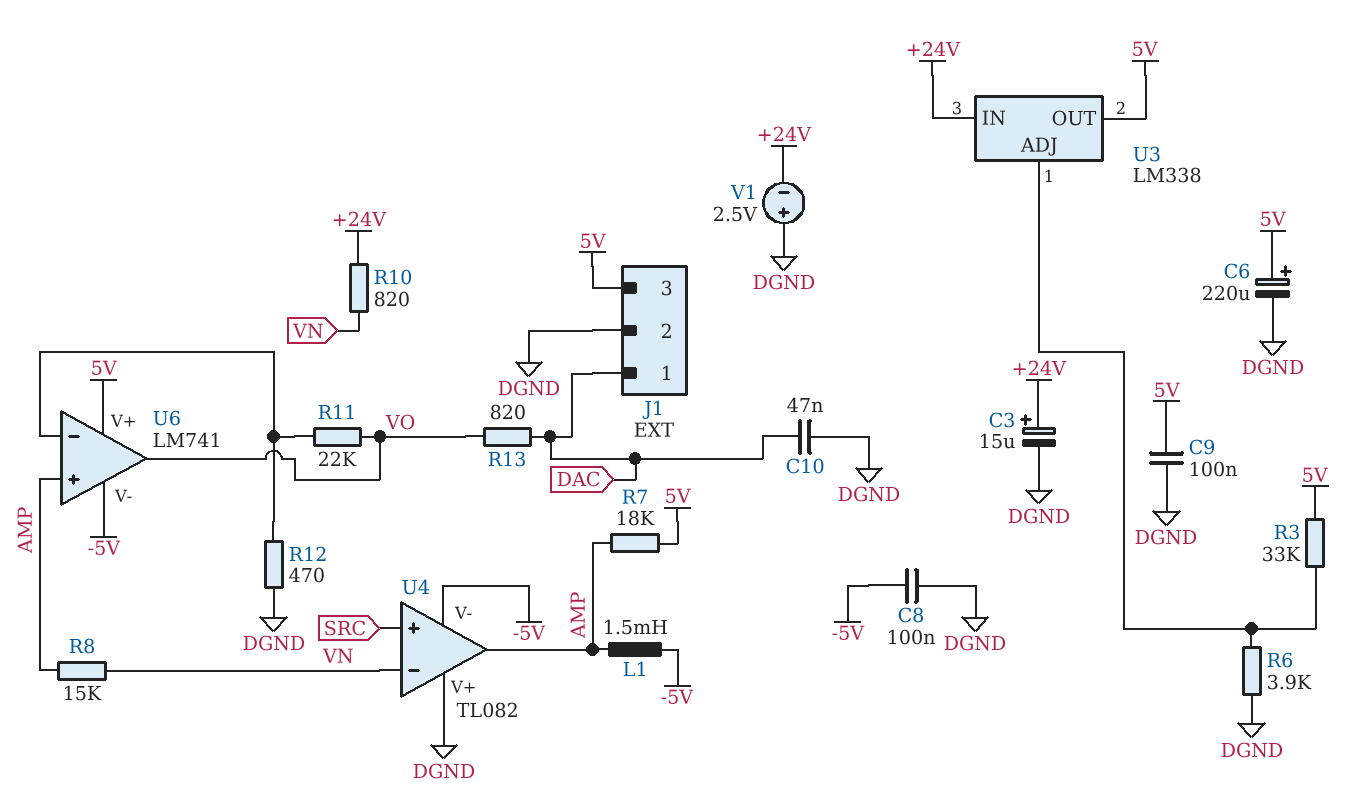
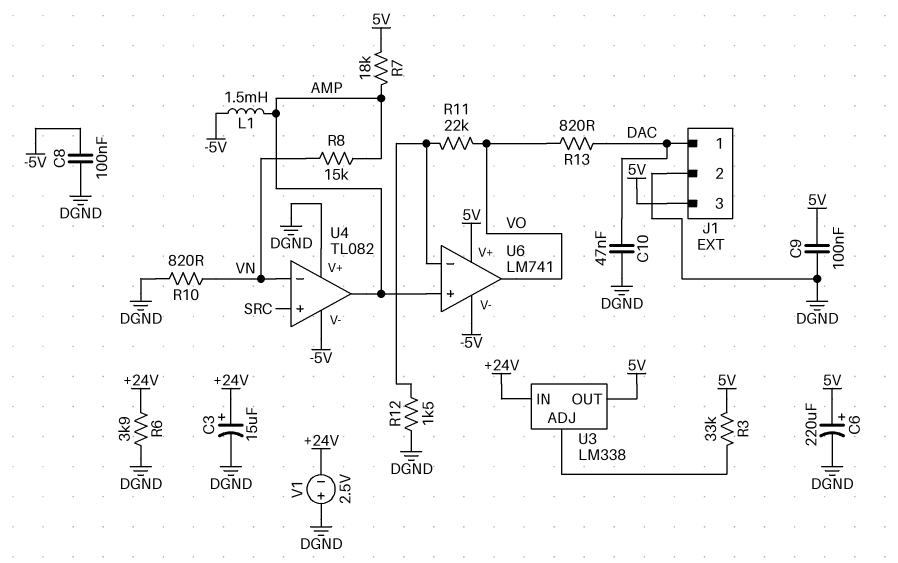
R6: 3.9k (DGND, U3/ADJ) -> 3.9k (+24V, DGND)
R10: 820 (+24V, VN) -> 820 (DGND, VN)
R12: 470 (DGND, U6/in-) -> 1.5k (DGND, U6/in-)

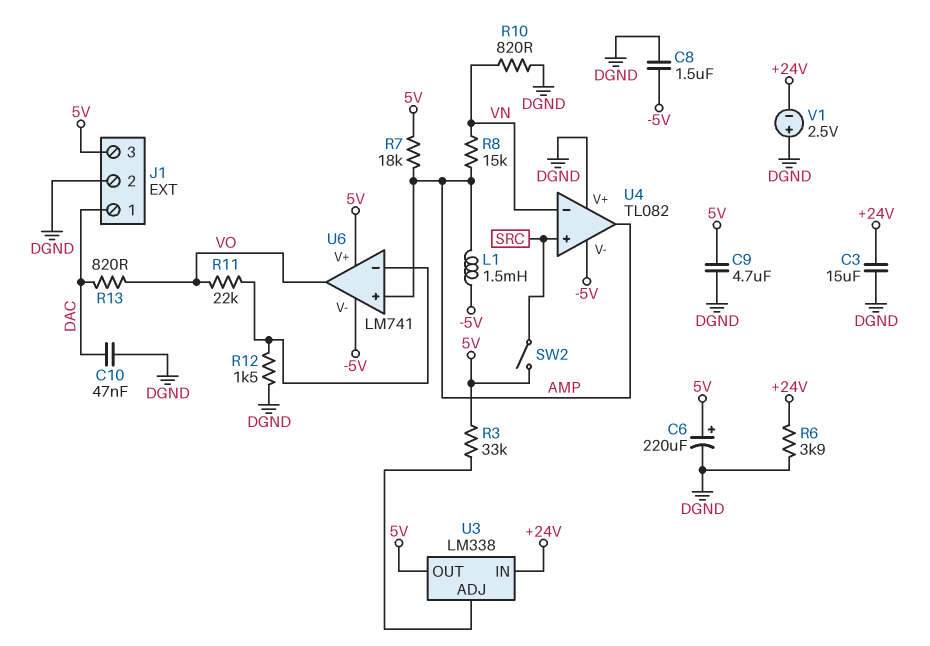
C3: 15uF (plus +24V, minus DGND) -> 15uF (+24V, DGND)
C8: 100nF (-5V, DGND) -> 1.5uF (-5V, DGND)
C9: 100nF (5V, DGND) -> 4.7uF (5V, DGND)
SW2: none -> switch (5V, SRC)

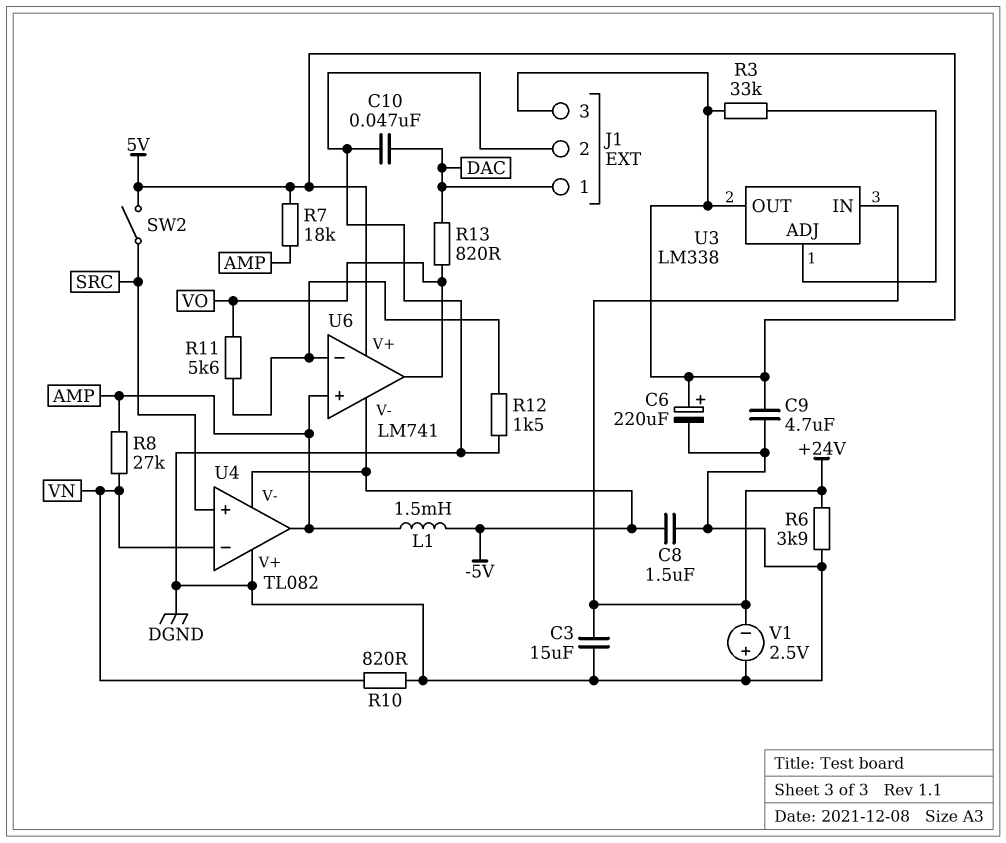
R8: 15k (AMP, VN) -> 27k (AMP, VN)
R11: 22k (U6/in-, VO) -> 5.6k (U6/in-, VO)

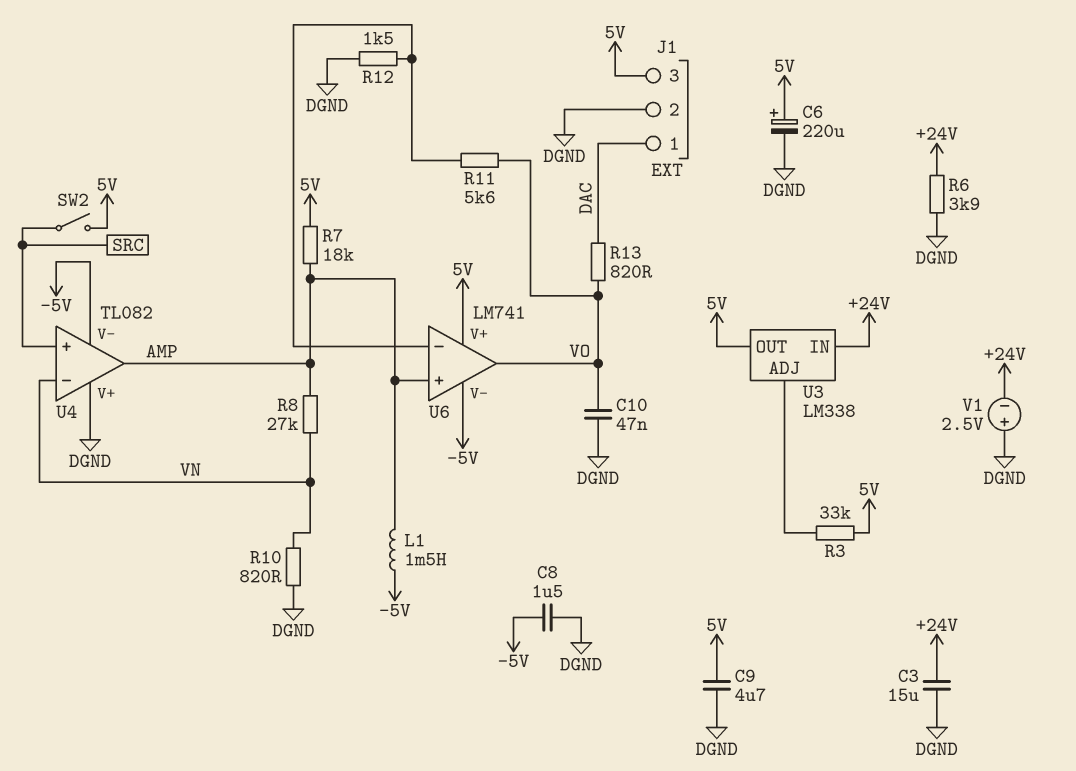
C10: 47nF (DAC, DGND) -> 47nF (DGND, VO)

